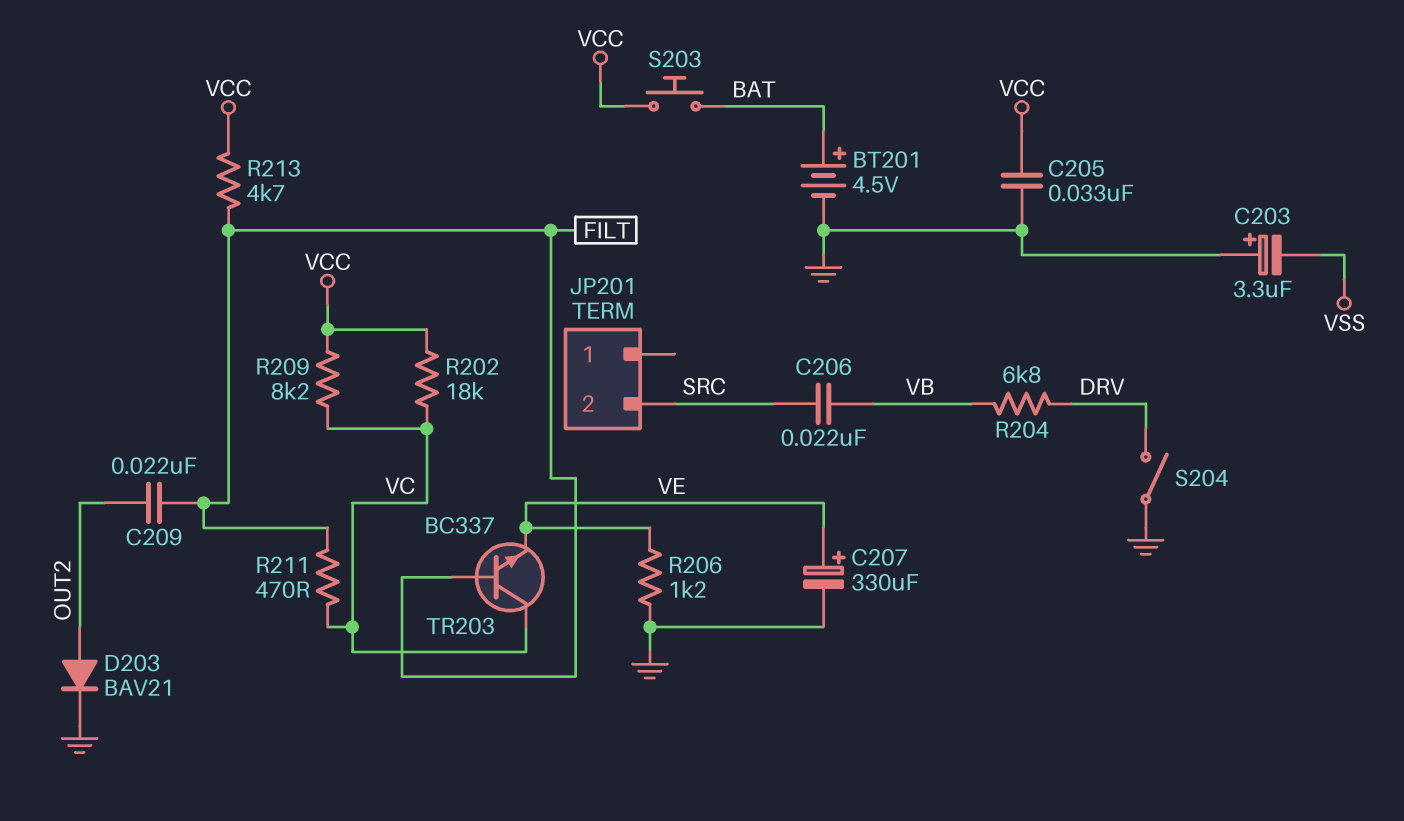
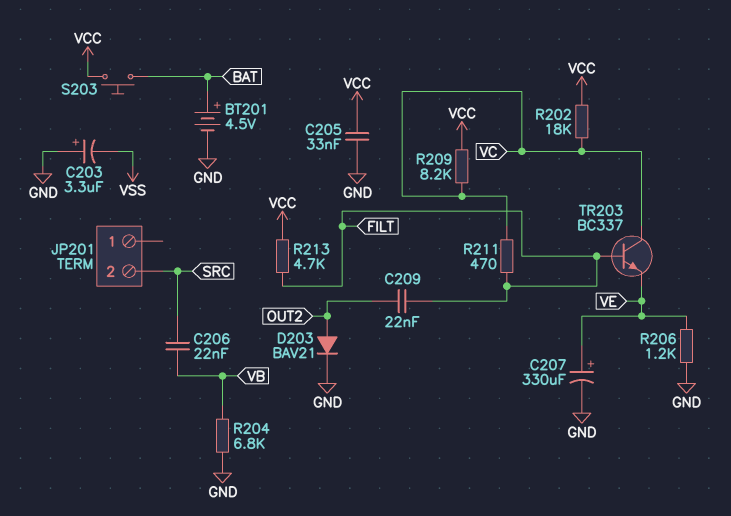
R204: 6.8k (DRV, VB) -> 6.8k (GND, VB)
S204: switch (DRV, GND) -> none

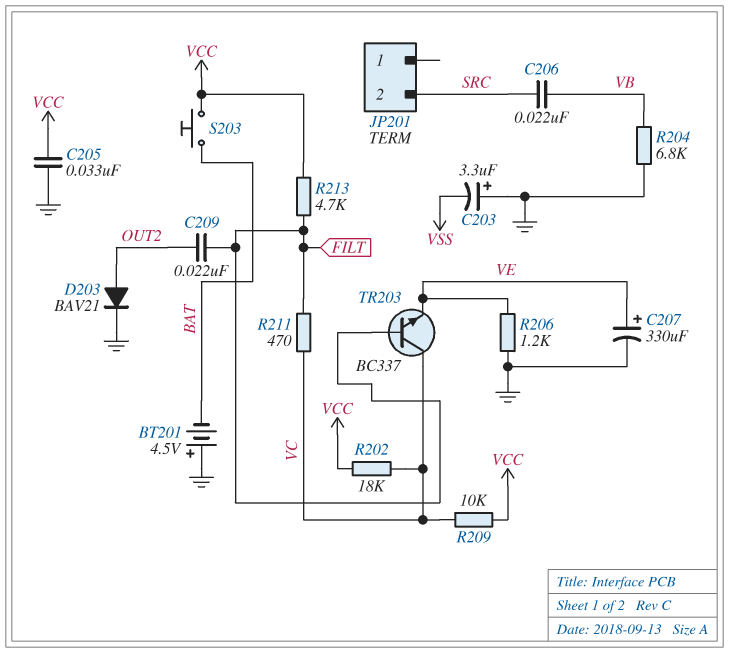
BT201: 4.5V (plus BAT, minus GND) -> 4.5V (plus GND, minus BAT)
R209: 8.2k (VC, VCC) -> 10k (VC, VCC)

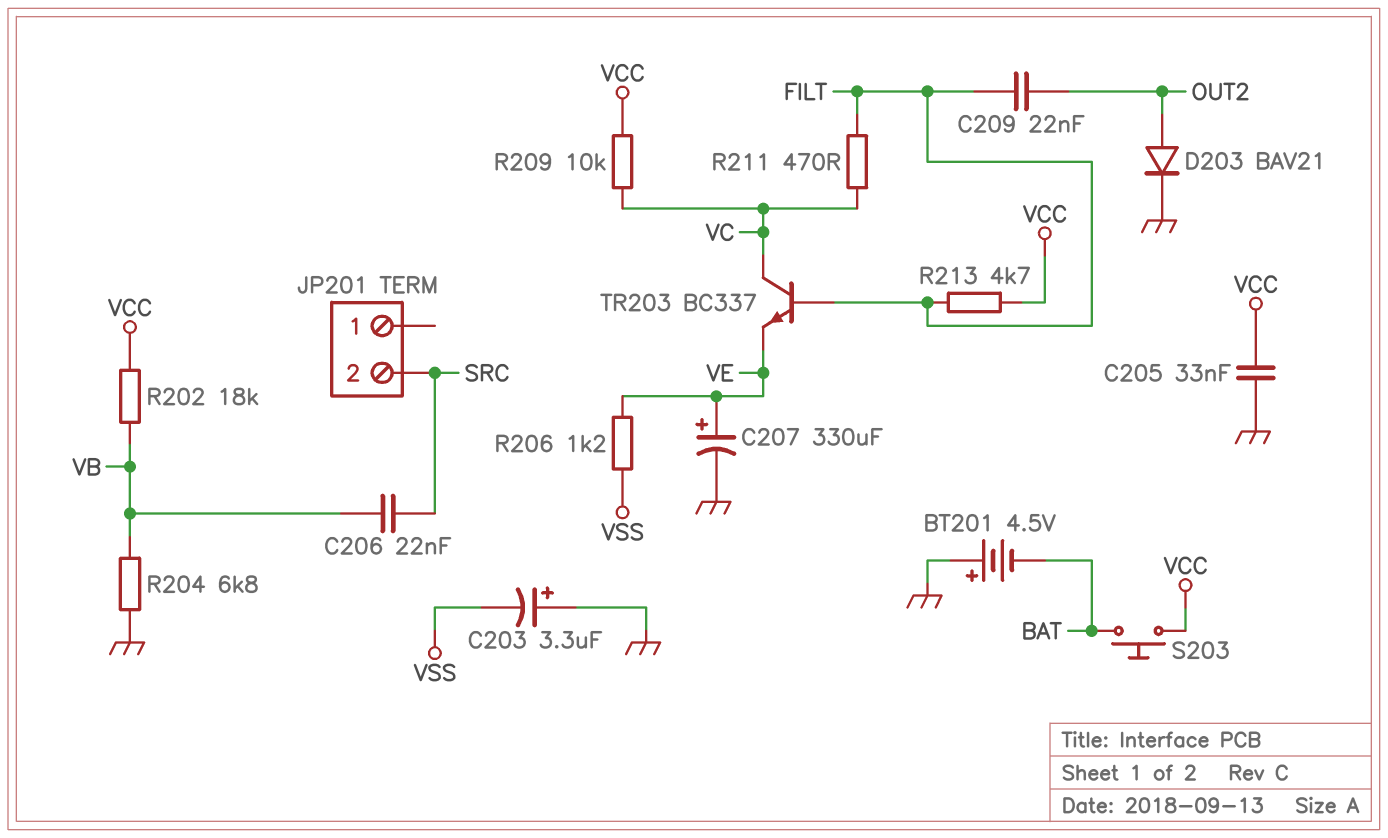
R202: 18k (VC, VCC) -> 18k (VB, VCC)
R206: 1.2k (GND, VE) -> 1.2k (VE, VSS)

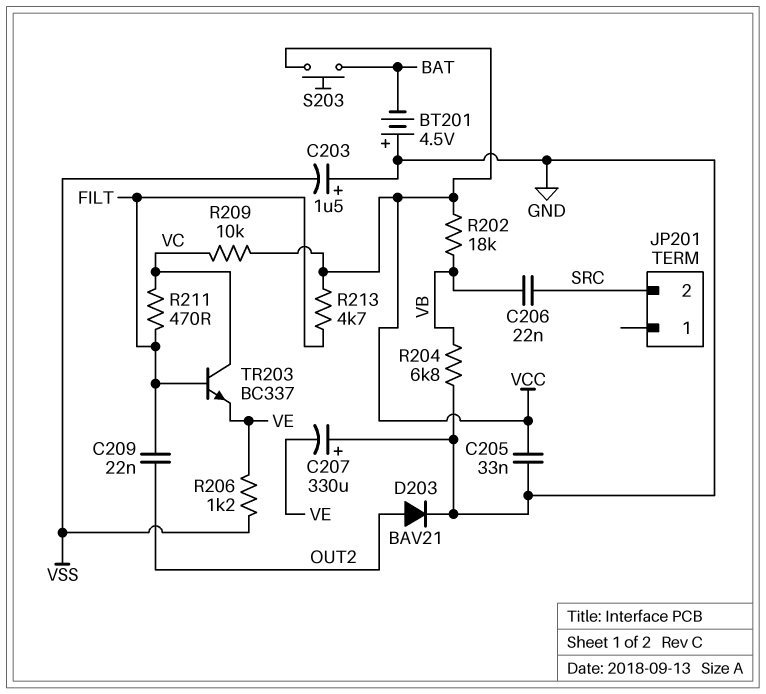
C203: 3.3uF (plus GND, minus VSS) -> 1.5uF (plus GND, minus VSS)
C207: 330uF (plus VE, minus GND) -> 330uF (plus GND, minus VE)

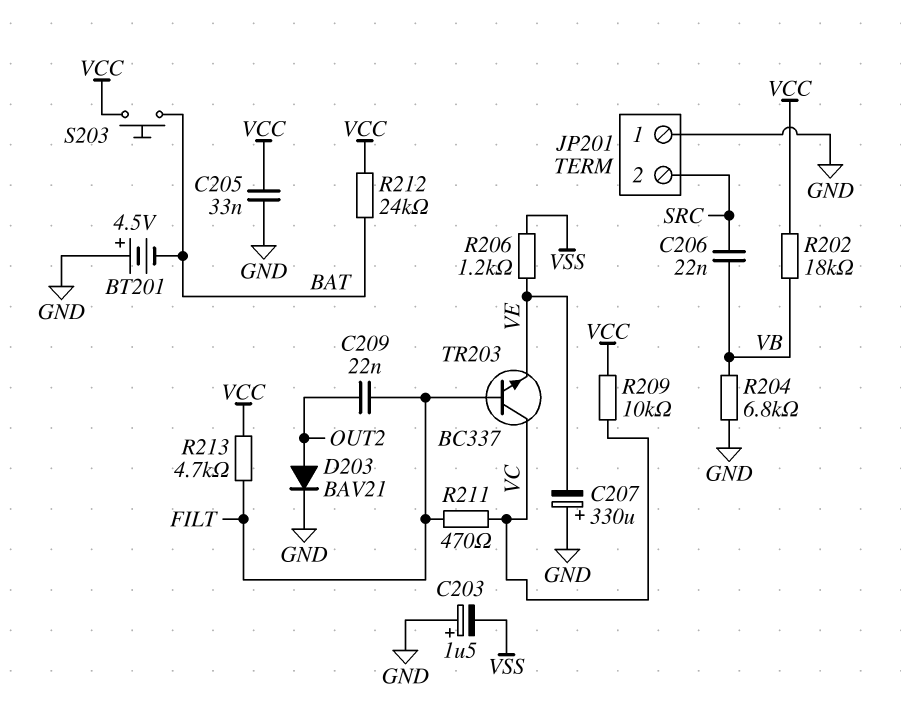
JP201 pin 1: none -> GND
R212: none -> 24k (BAT, VCC)

